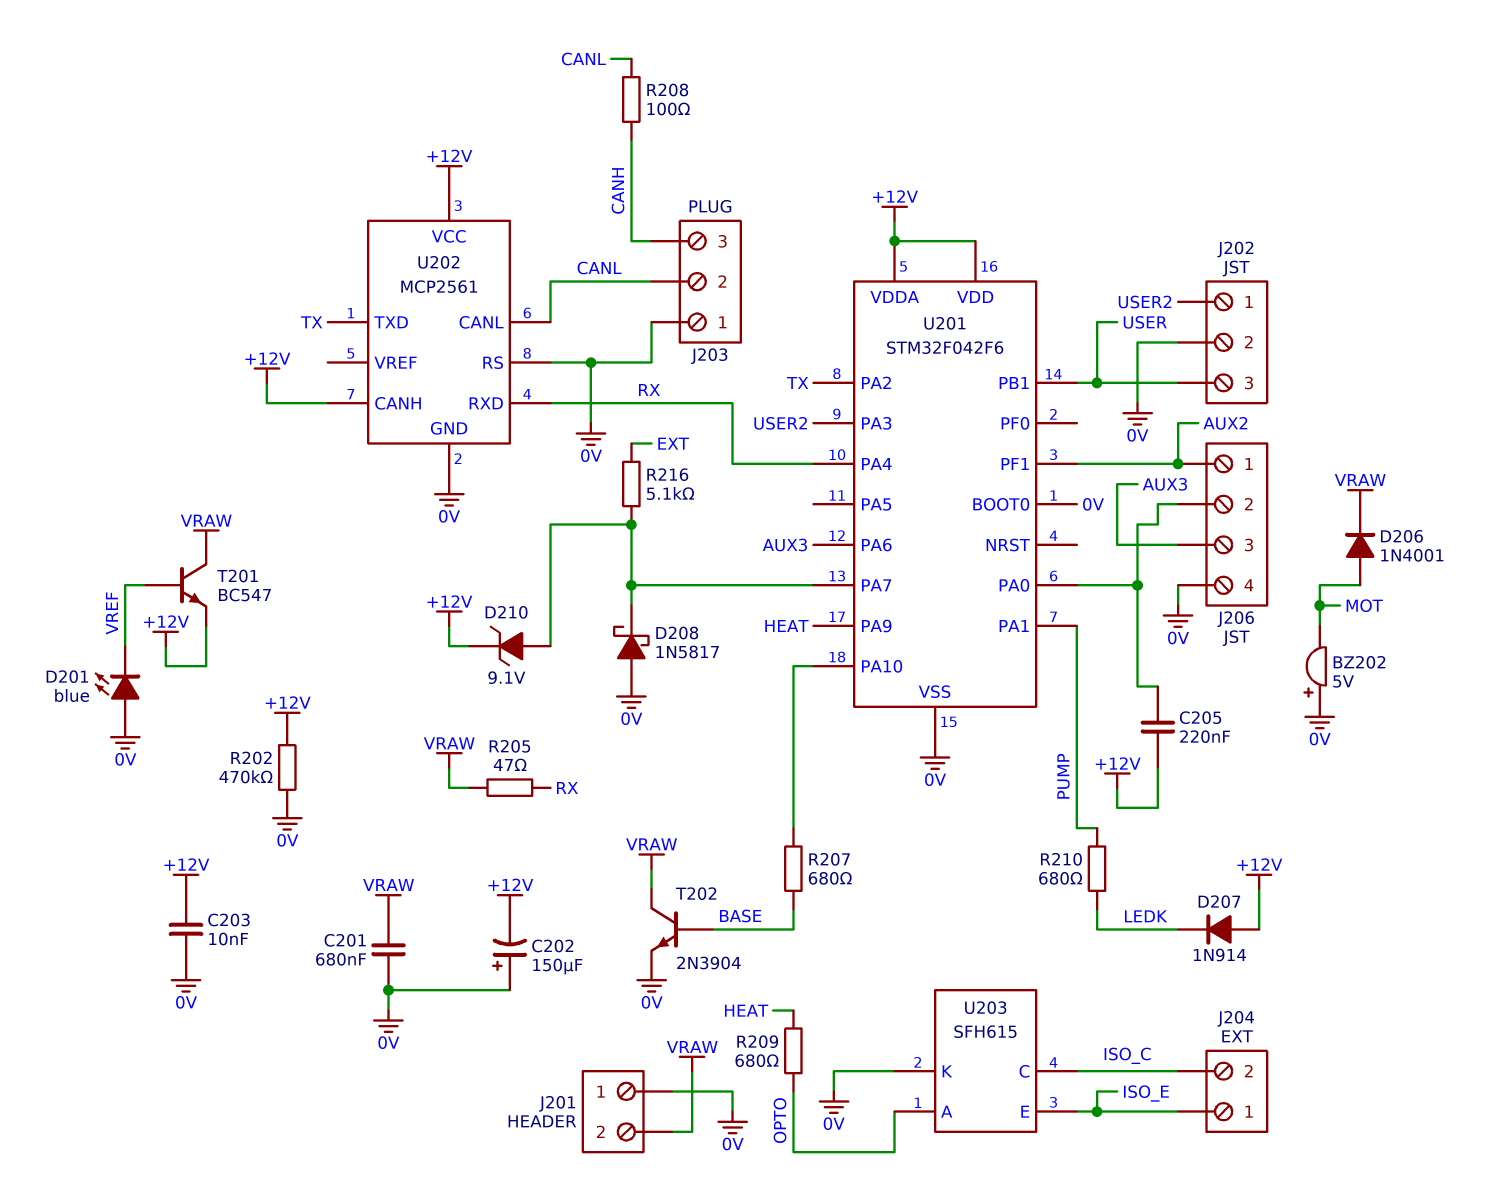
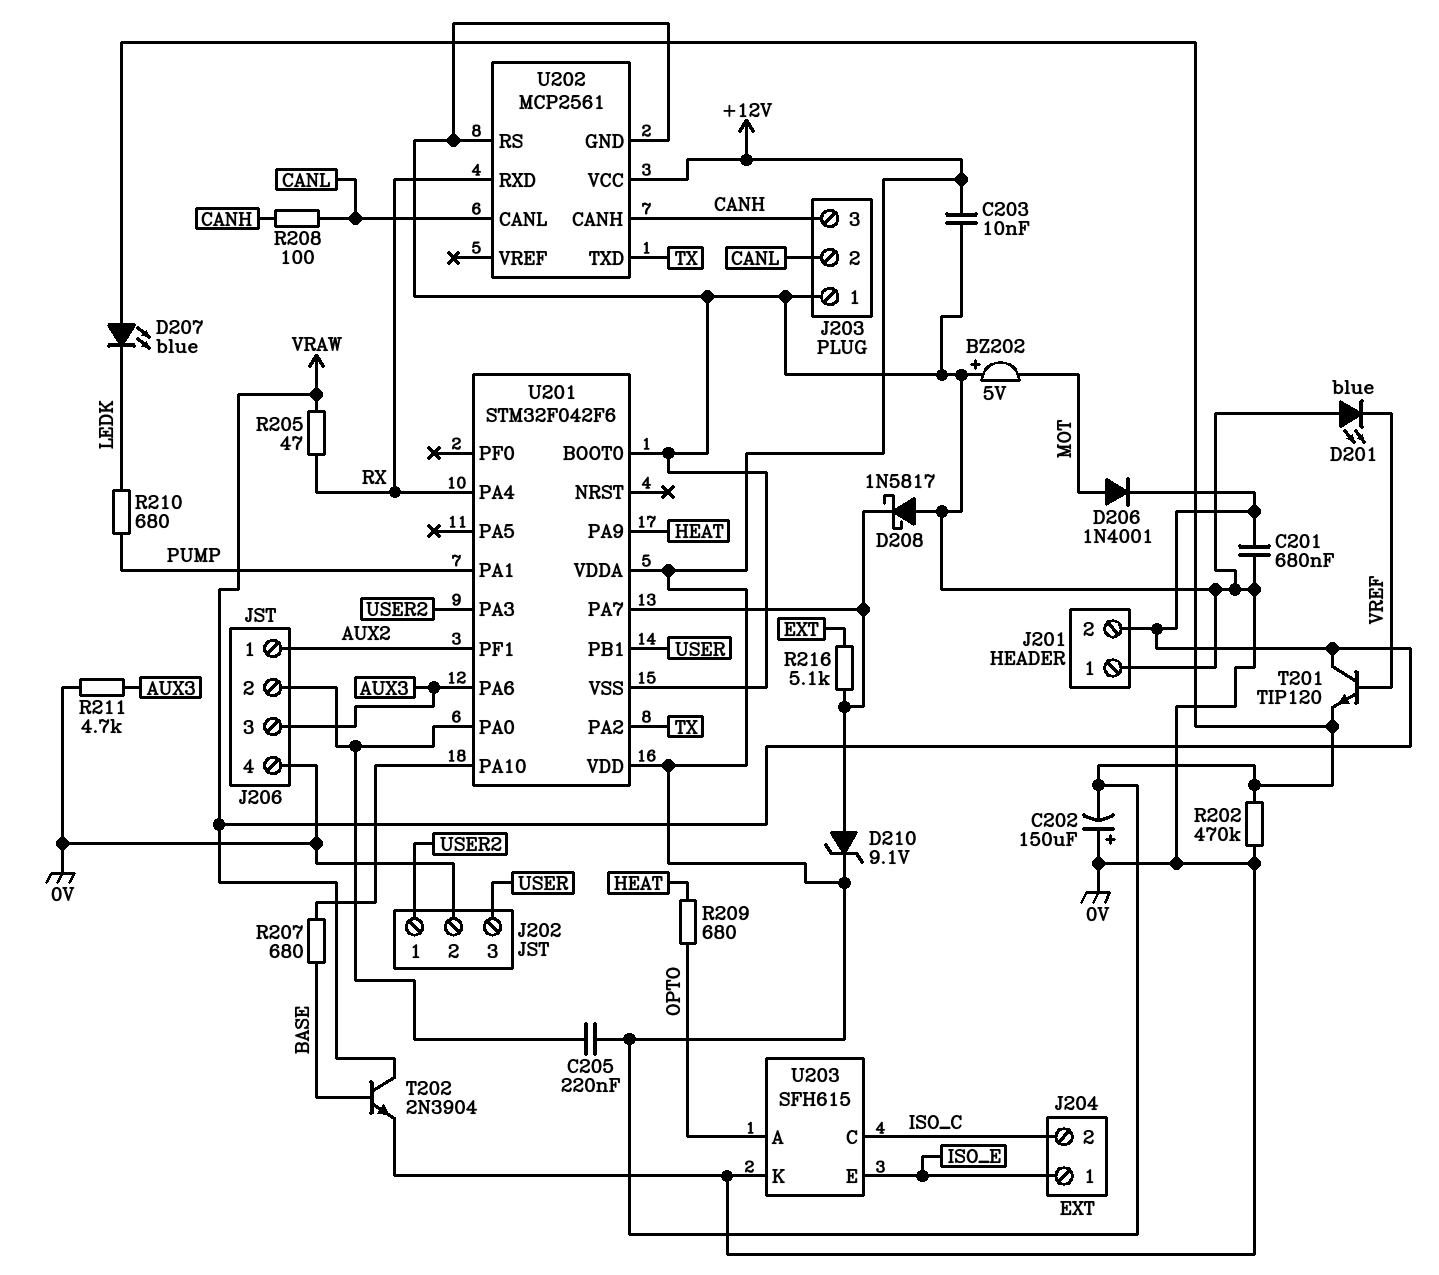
D207: diode 1N914 (A +12V, K LEDK) -> LED blue (A +12V, K LEDK)
R211: none -> 4.7k (0V, AUX3)
T201: NPN BC547 (B VREF, C VRAW, E +12V) -> NPN TIP120 (B VREF, C VRAW, E +12V)
U202 pin CANH: +12V -> CANH

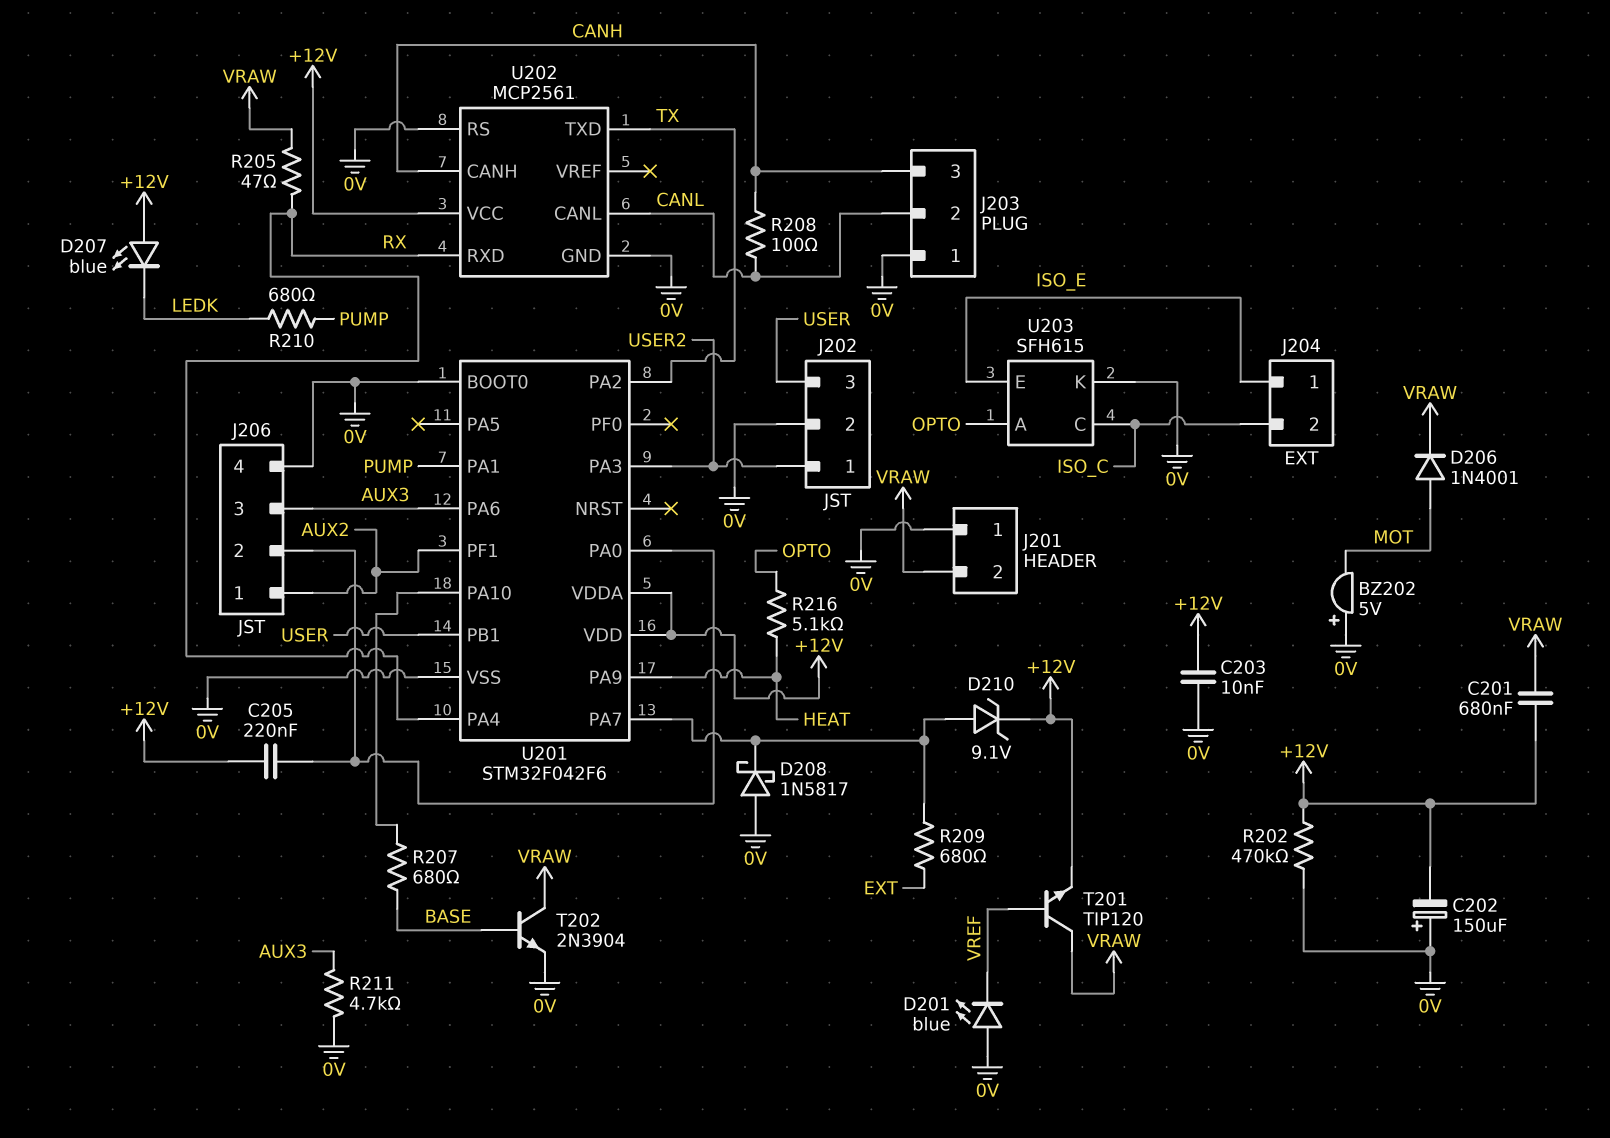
C201: 680nF (0V, VRAW) -> 680nF (+12V, VRAW)
R209: 680 (HEAT, OPTO) -> 680 (EXT, U201/PA7)
R216: 5.1k (EXT, U201/PA7) -> 5.1k (HEAT, OPTO)

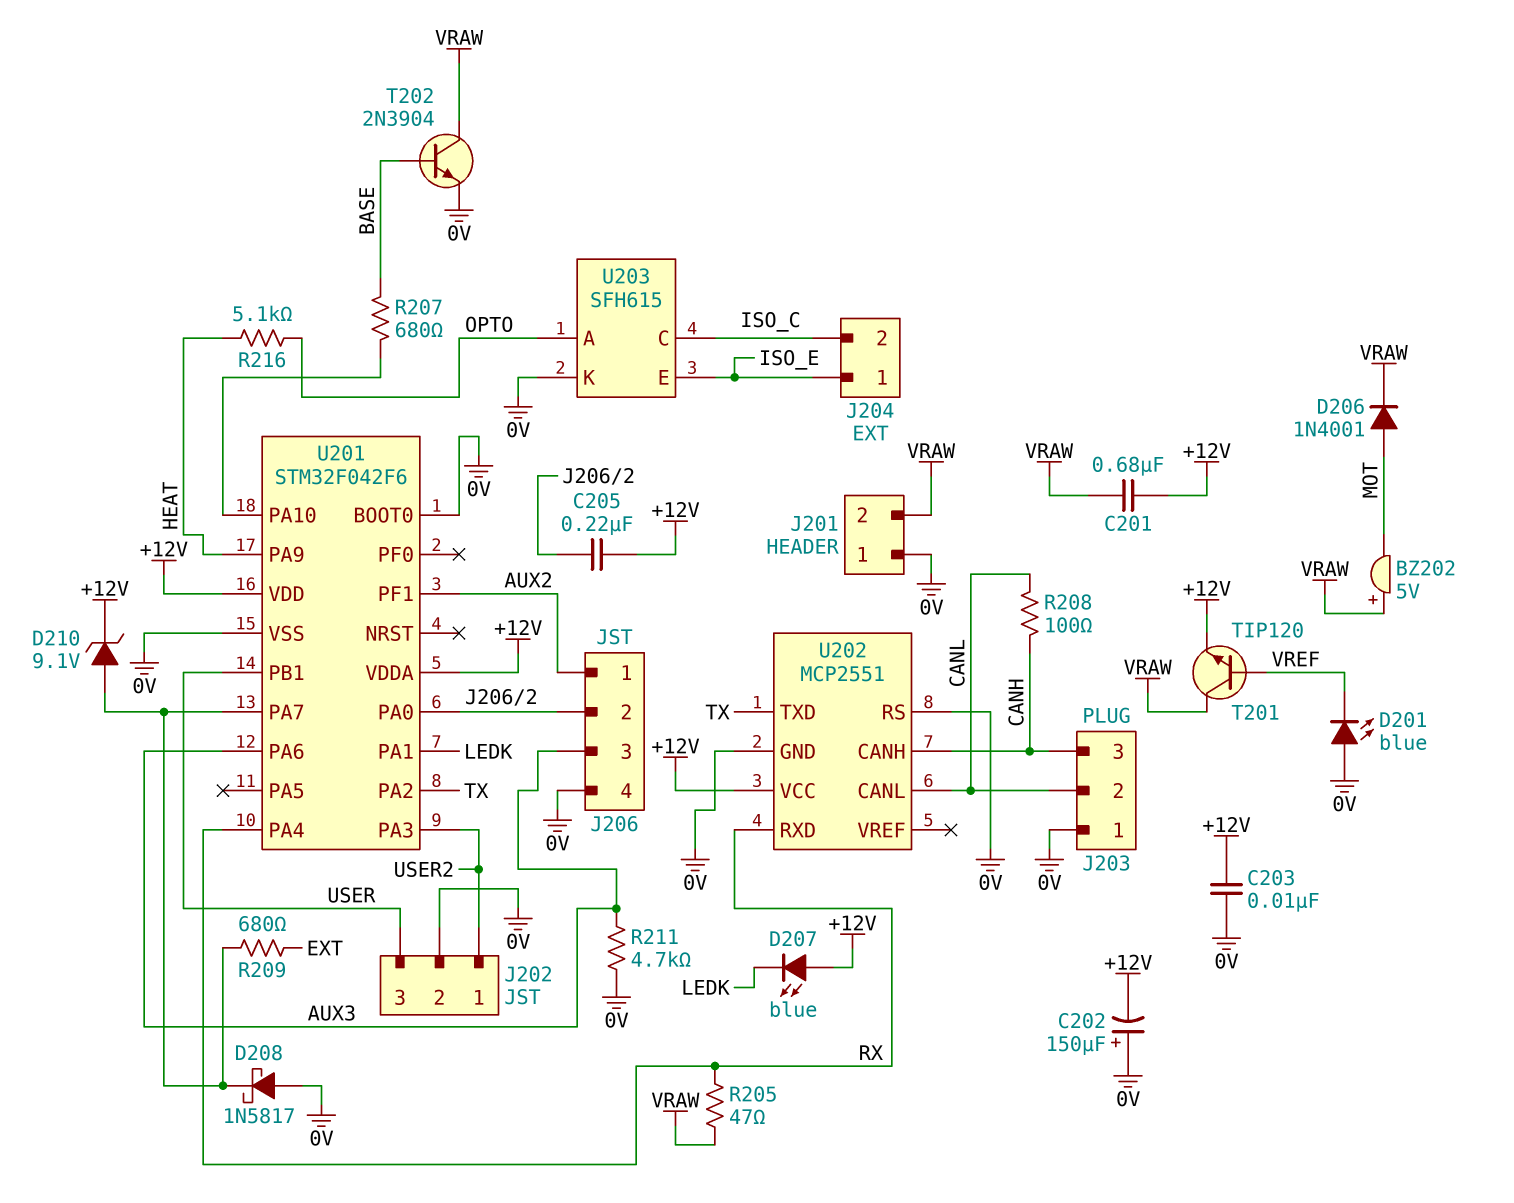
BZ202: buzzer 5V (plus 0V, minus MOT) -> buzzer 5V (plus VRAW, minus MOT)
R202: 470k (+12V, 0V) -> none
R210: 680 (LEDK, PUMP) -> none
U201 pin PA1: PUMP -> LEDK
U202: MCP2561 -> MCP2551

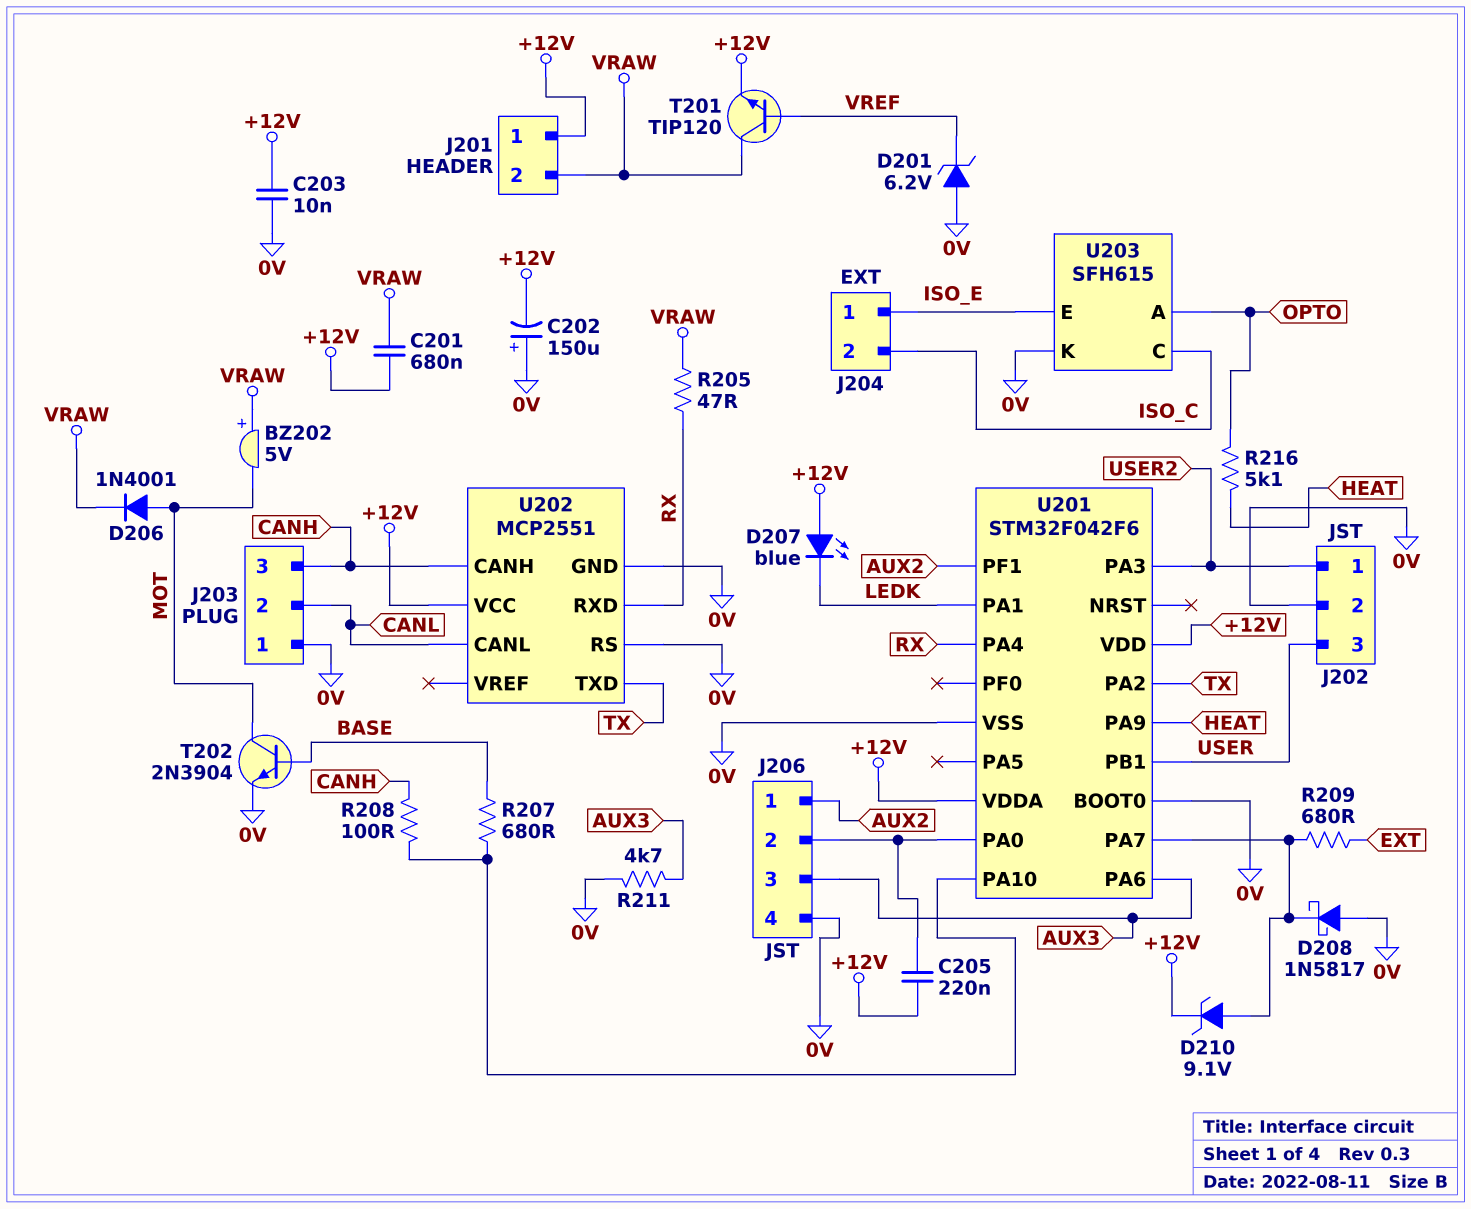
D201: LED blue (A 0V, K VREF) -> zener 6.2V (A 0V, K VREF)
J201 pin 1: 0V -> +12V
R208: 100 (CANH, CANL) -> 100 (CANH, U201/PA10)
T202: NPN 2N3904 (B BASE, C VRAW, E 0V) -> NPN 2N3904 (B BASE, C MOT, E 0V)

